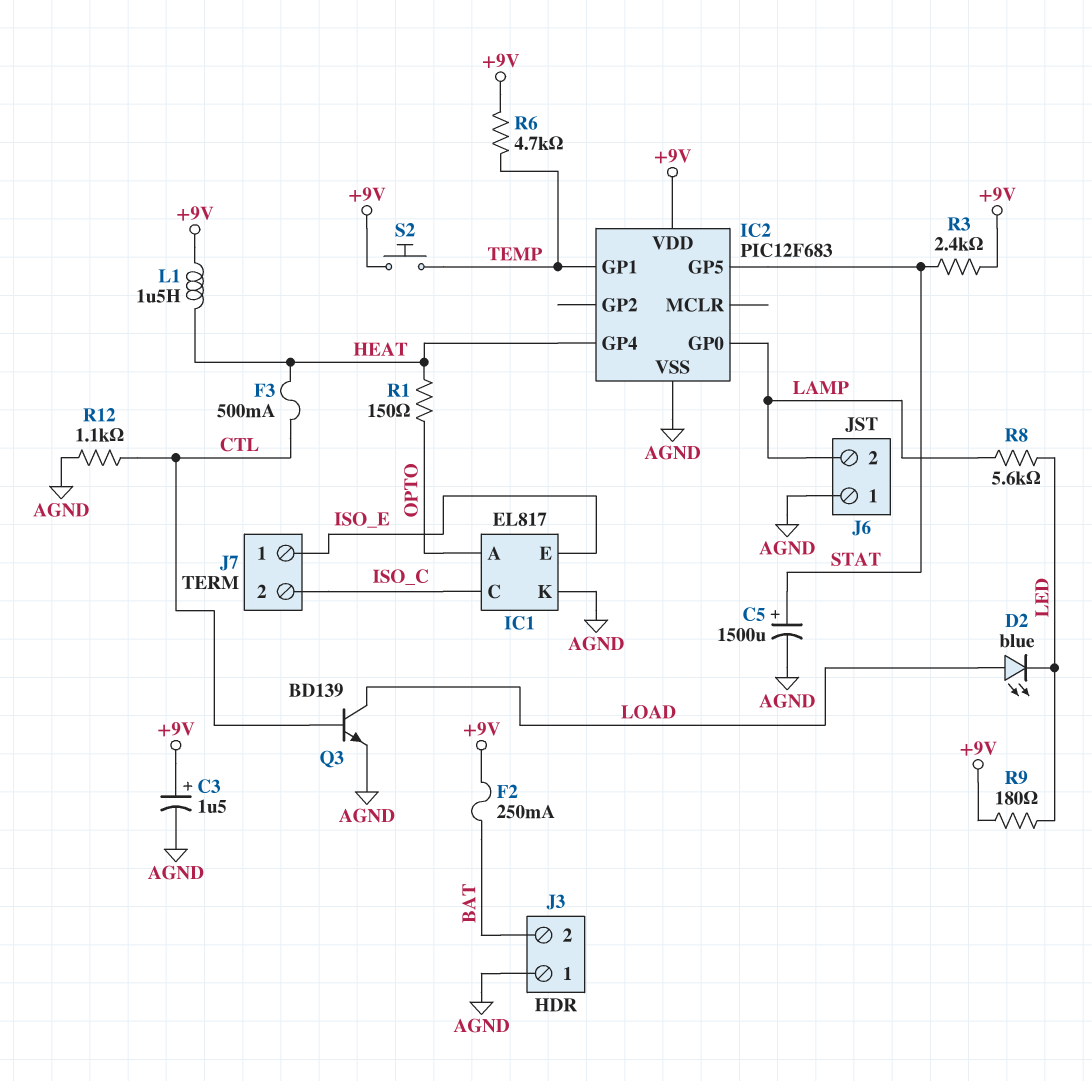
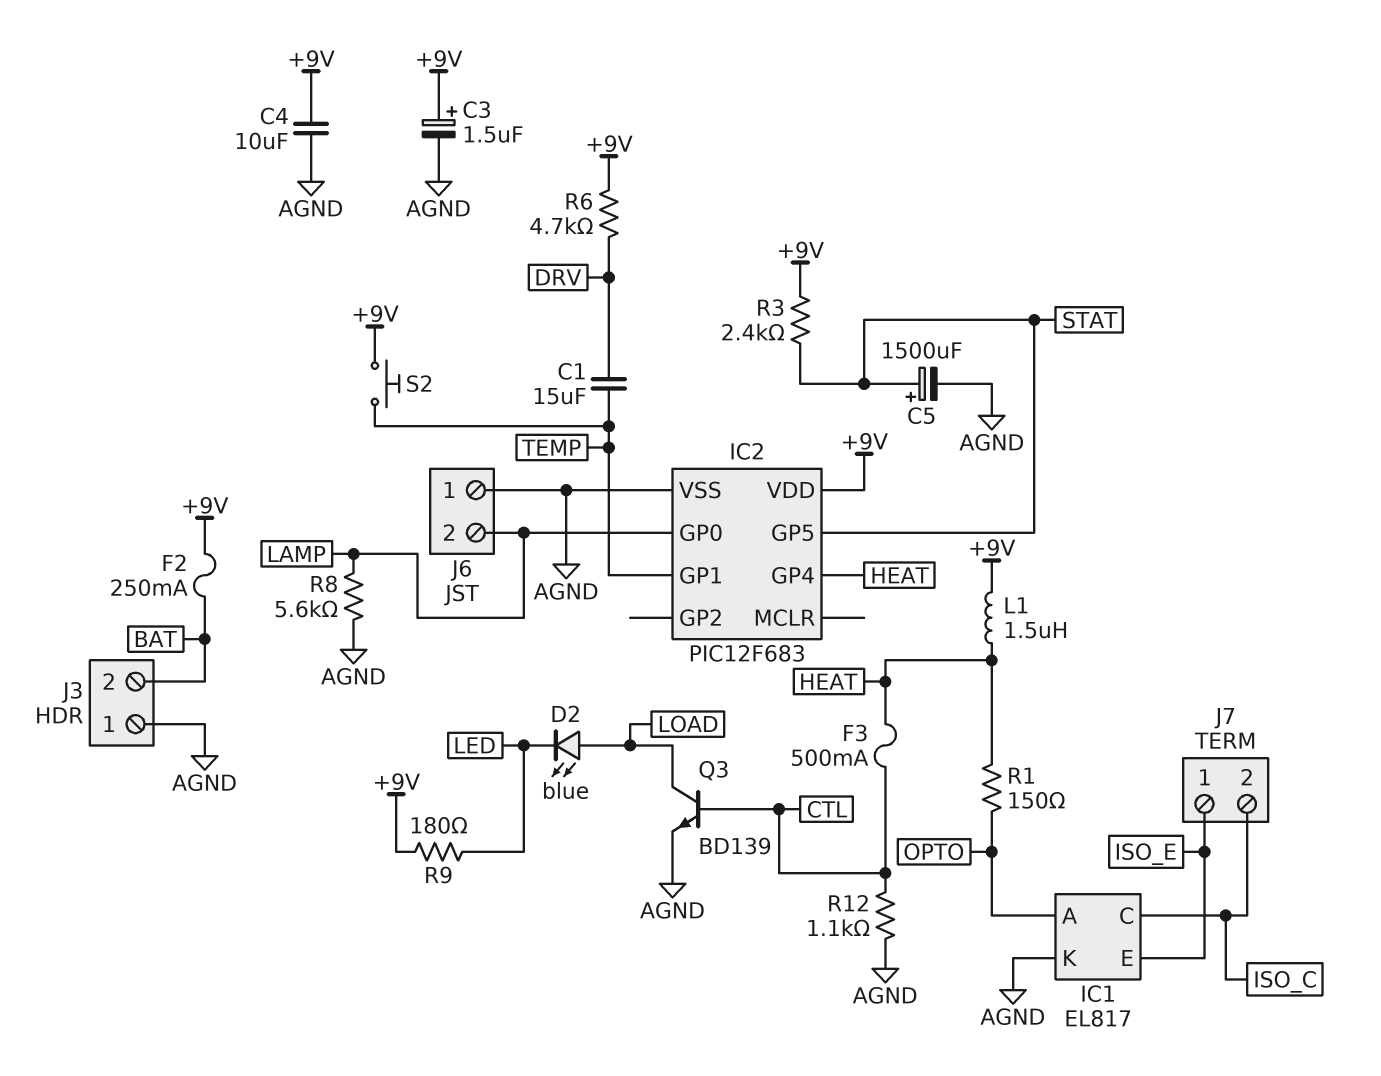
C1: none -> 15uF (DRV, TEMP)
C4: none -> 10uF (+9V, AGND)
R6: 4.7k (+9V, TEMP) -> 4.7k (+9V, DRV)
R8: 5.6k (LAMP, LED) -> 5.6k (AGND, LAMP)

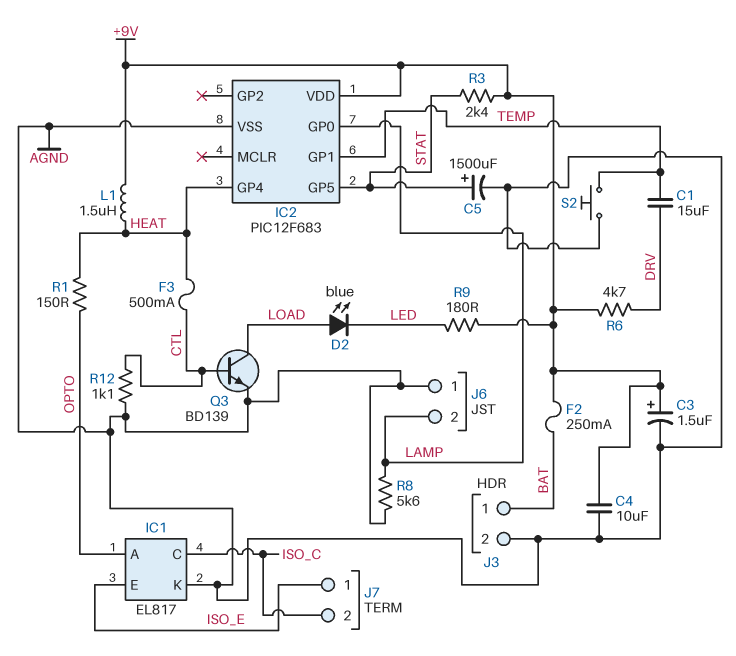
J3 pin 1: AGND -> BAT
J3 pin 2: BAT -> AGND
S2: button (+9V, TEMP) -> button (AGND, TEMP)

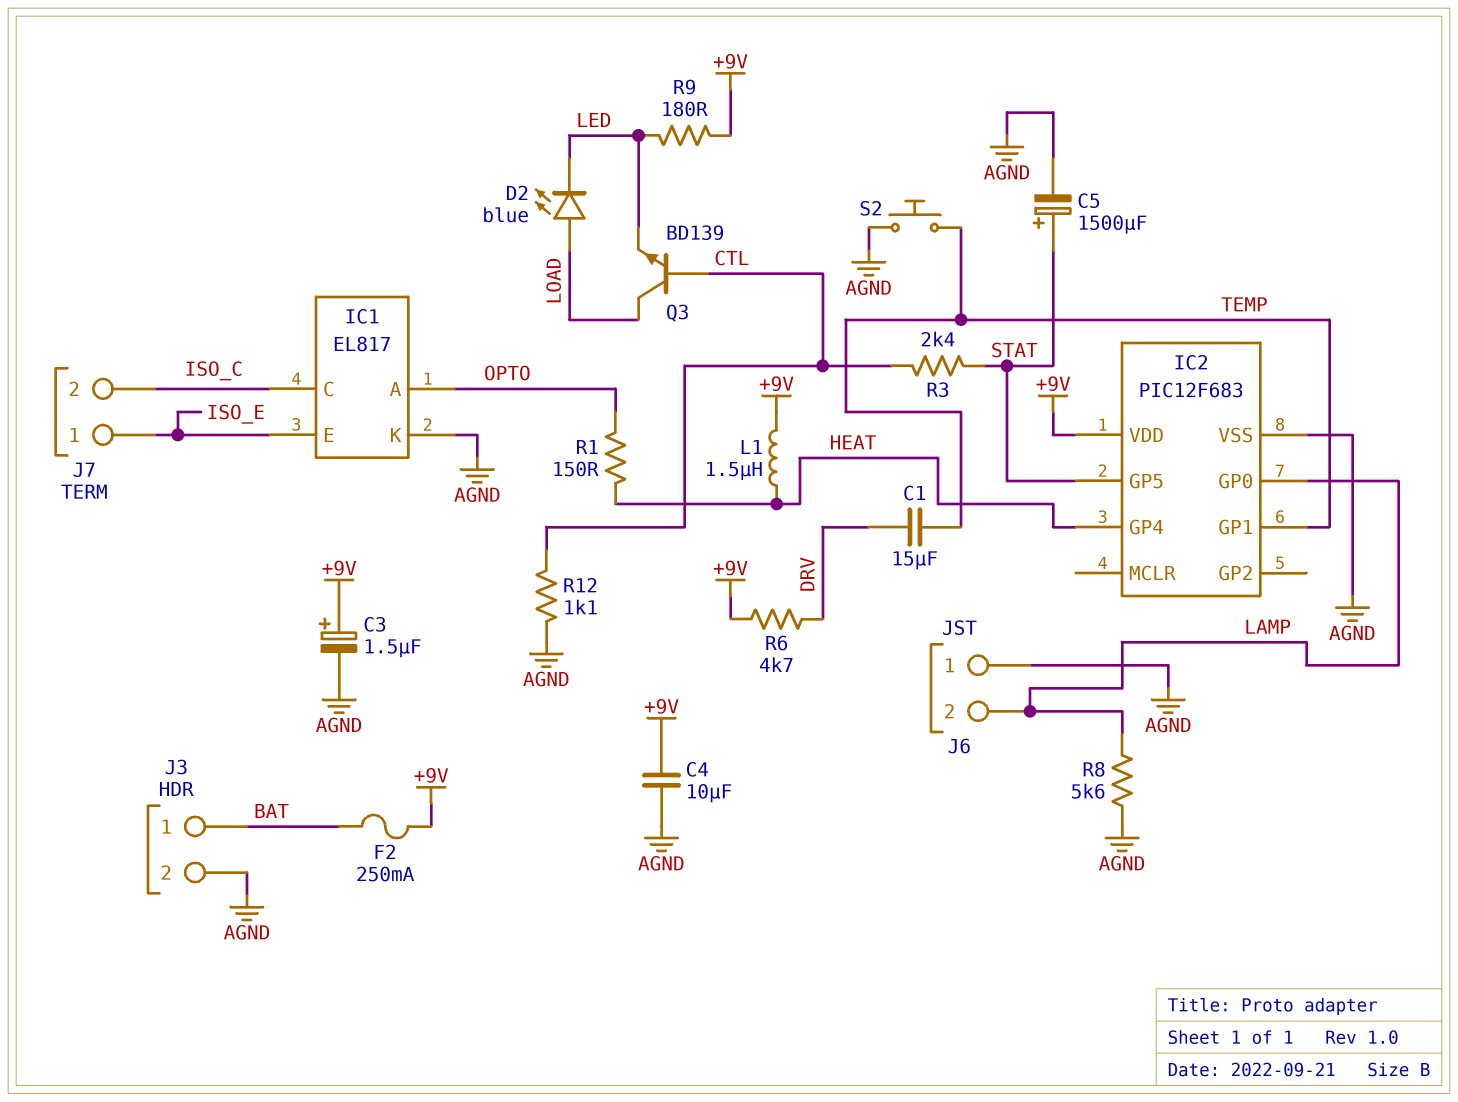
F3: 500mA (CTL, HEAT) -> none
Q3: NPN BD139 (B CTL, C LOAD, E AGND) -> NPN BD139 (B CTL, C LOAD, E LED)
R3: 2.4k (+9V, STAT) -> 2.4k (CTL, STAT)

